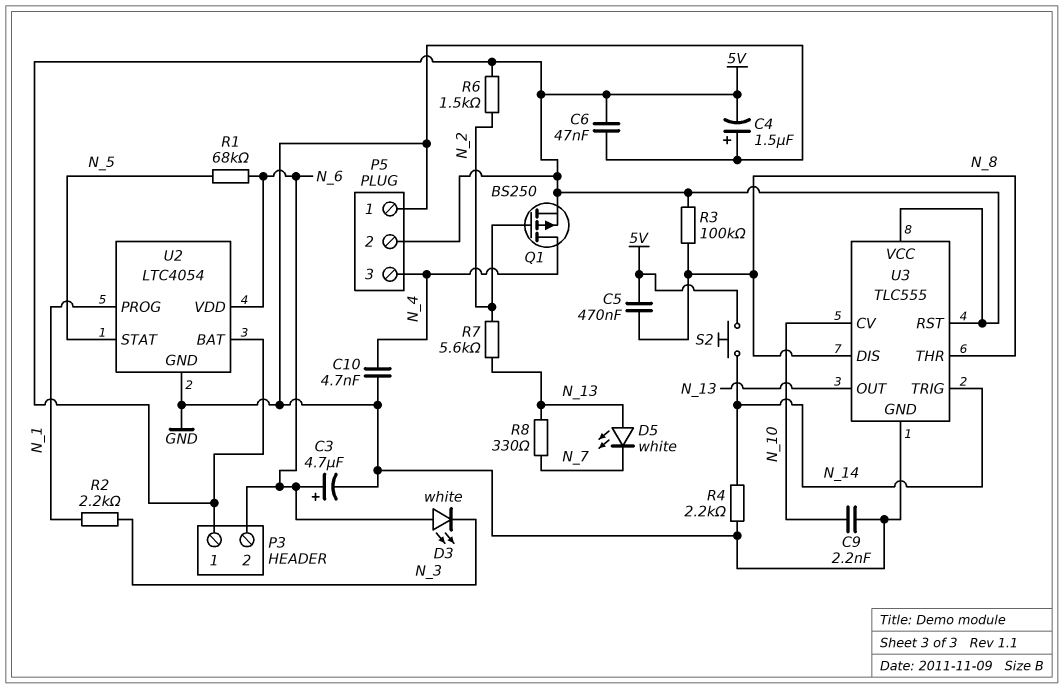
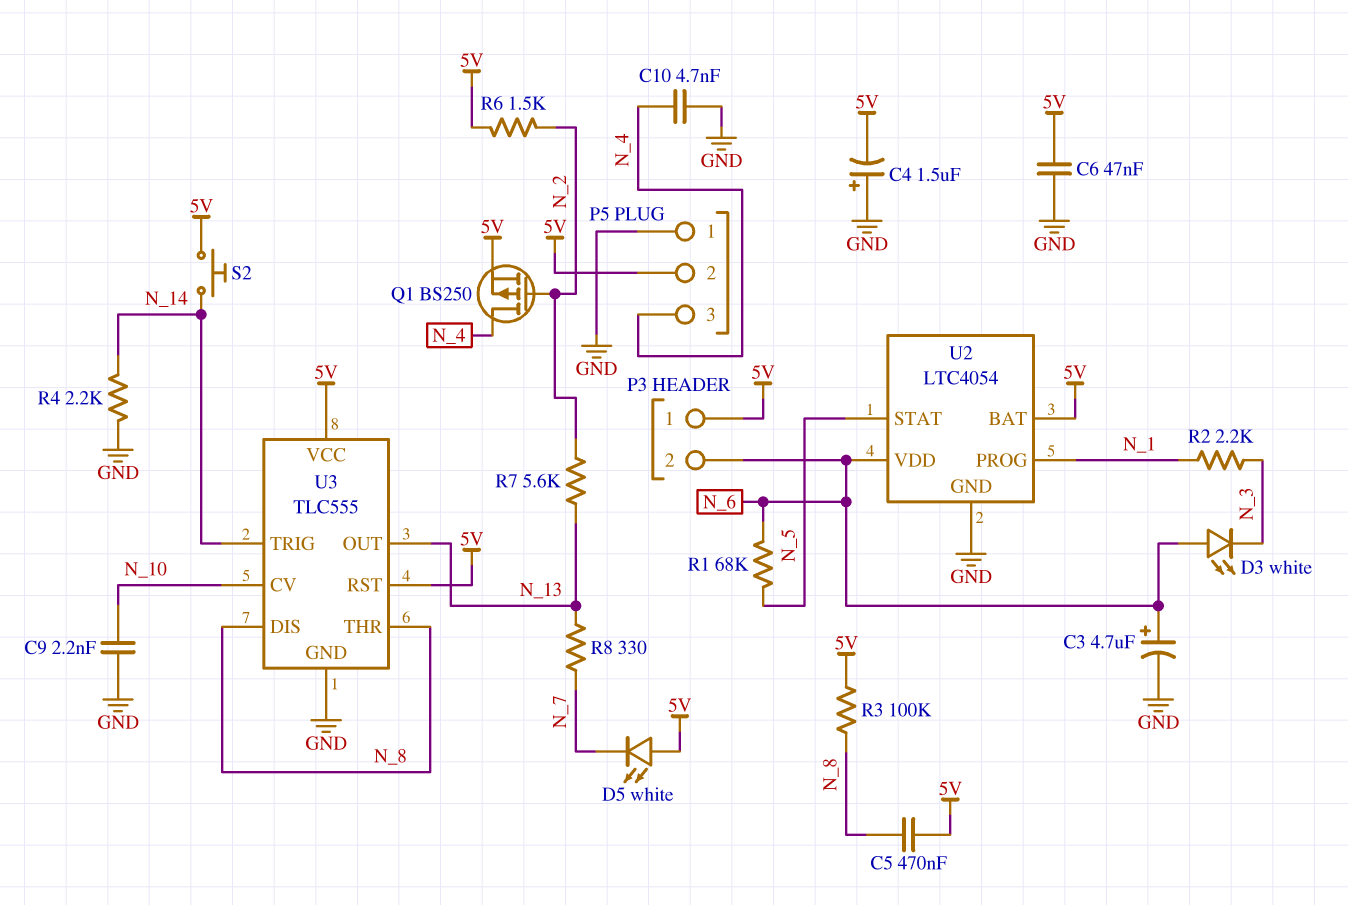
D5: LED white (A N_13, K N_7) -> LED white (A 5V, K N_7)

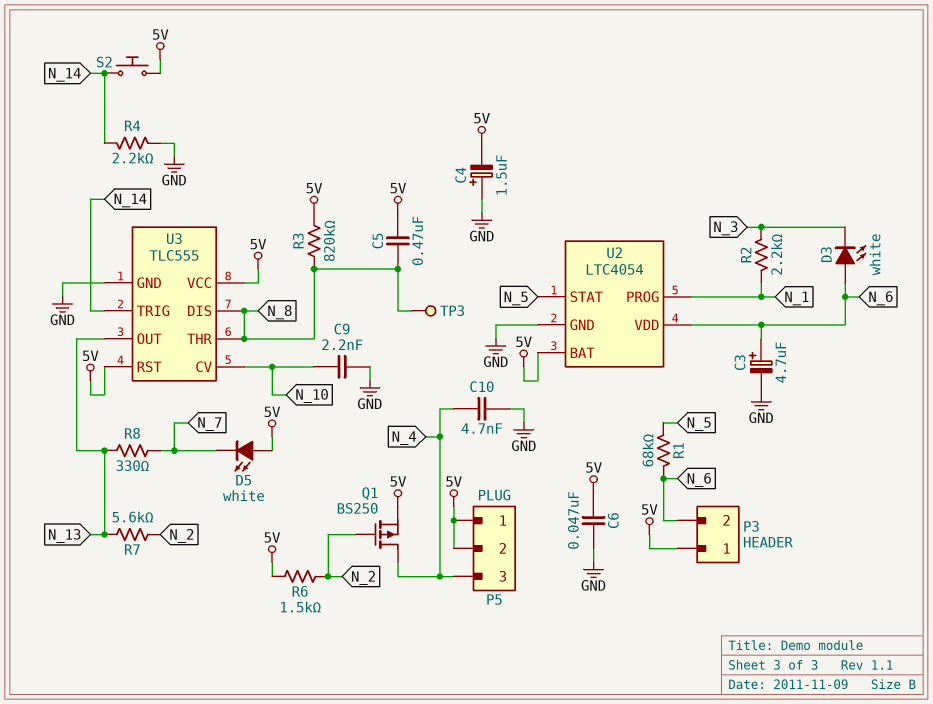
P5 pin 1: GND -> 5V
R3: 100k (5V, N_8) -> 820k (5V, N_8)
TP3: none -> test point (N_8)

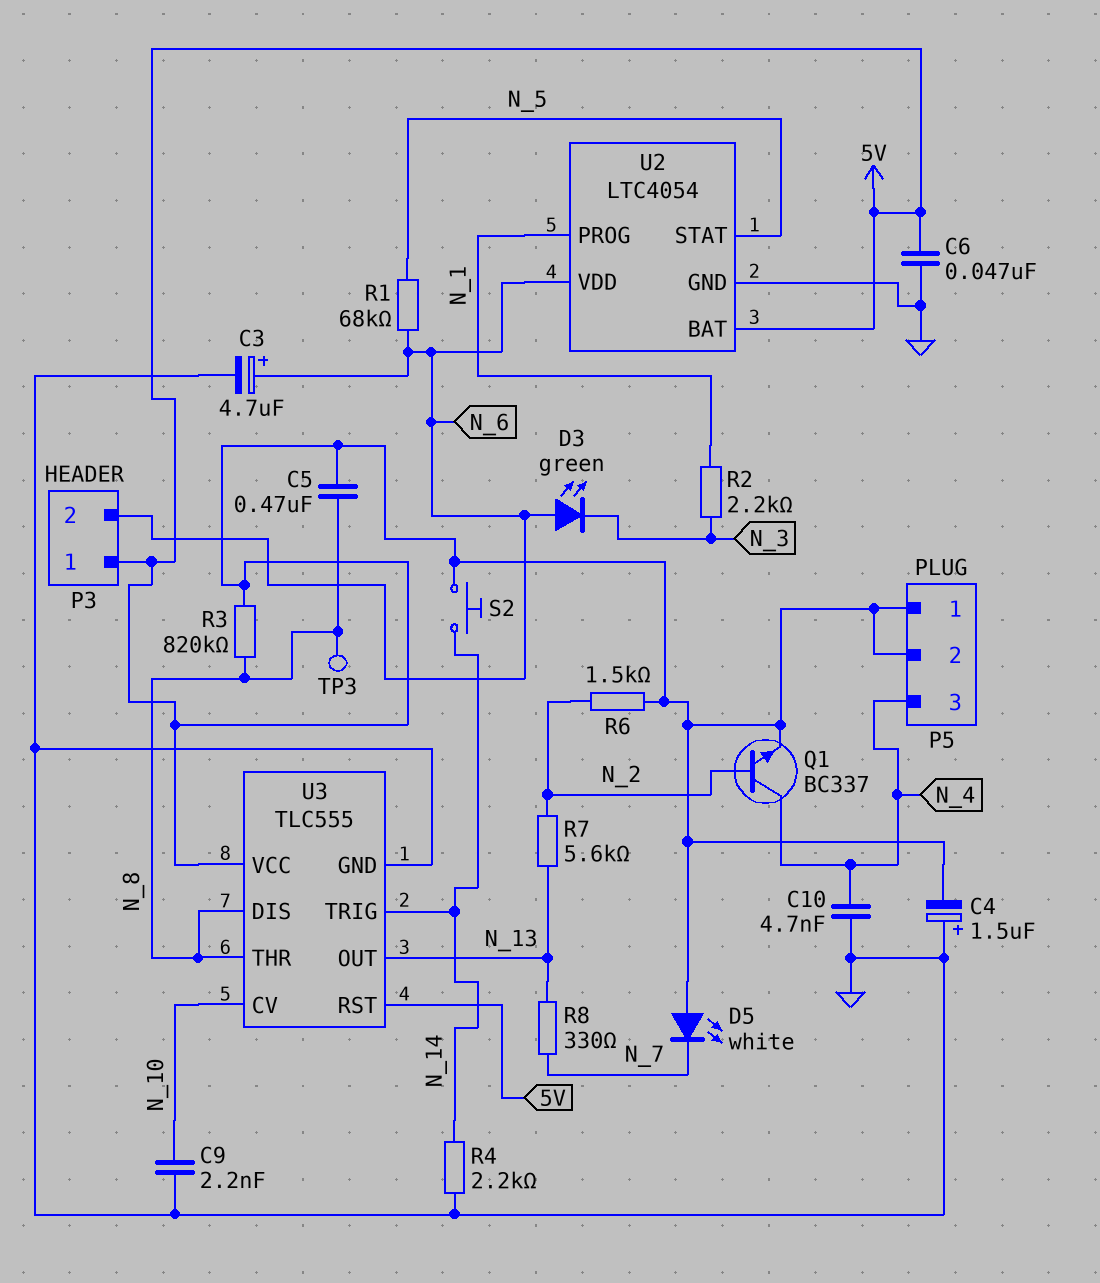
D3: LED white (A N_6, K N_3) -> LED green (A N_6, K N_3)
Q1: PMOS BS250 (G N_2, D N_4, S 5V) -> NPN BC337 (B N_2, C N_4, E 5V)

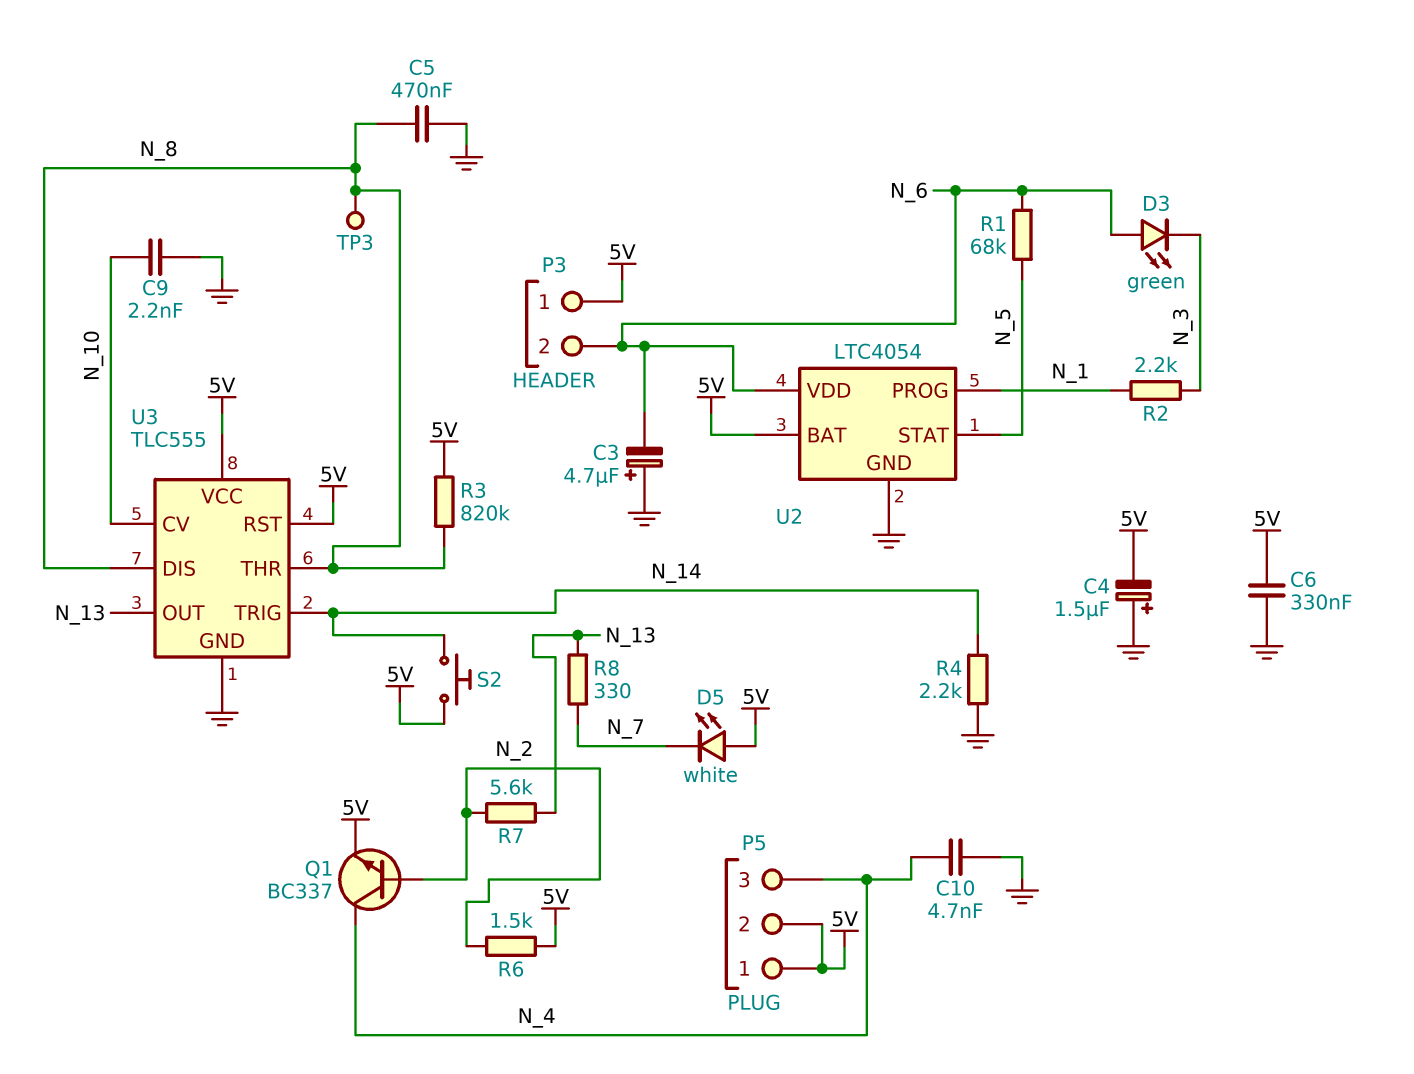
C3: 4.7uF (plus N_6, minus GND) -> 4.7uF (plus GND, minus N_6)
C5: 470nF (5V, N_8) -> 470nF (GND, N_8)
C6: 47nF (5V, GND) -> 330nF (5V, GND)

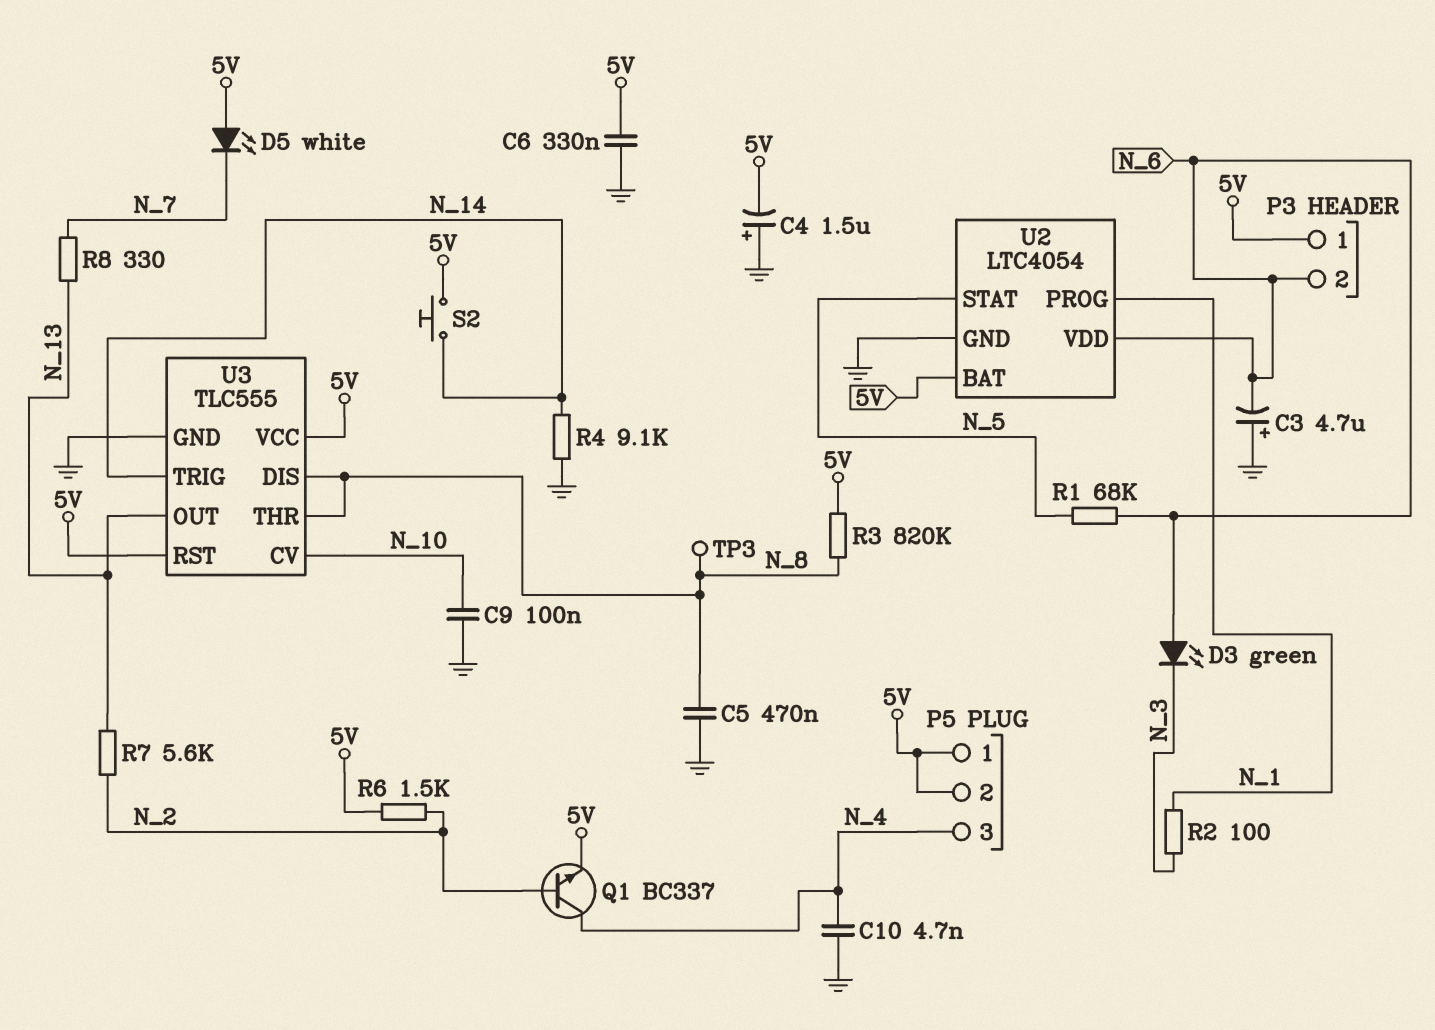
C9: 2.2nF (GND, N_10) -> 100nF (GND, N_10)
R2: 2.2k (N_1, N_3) -> 100 (N_1, N_3)
R4: 2.2k (GND, N_14) -> 9.1k (GND, N_14)

